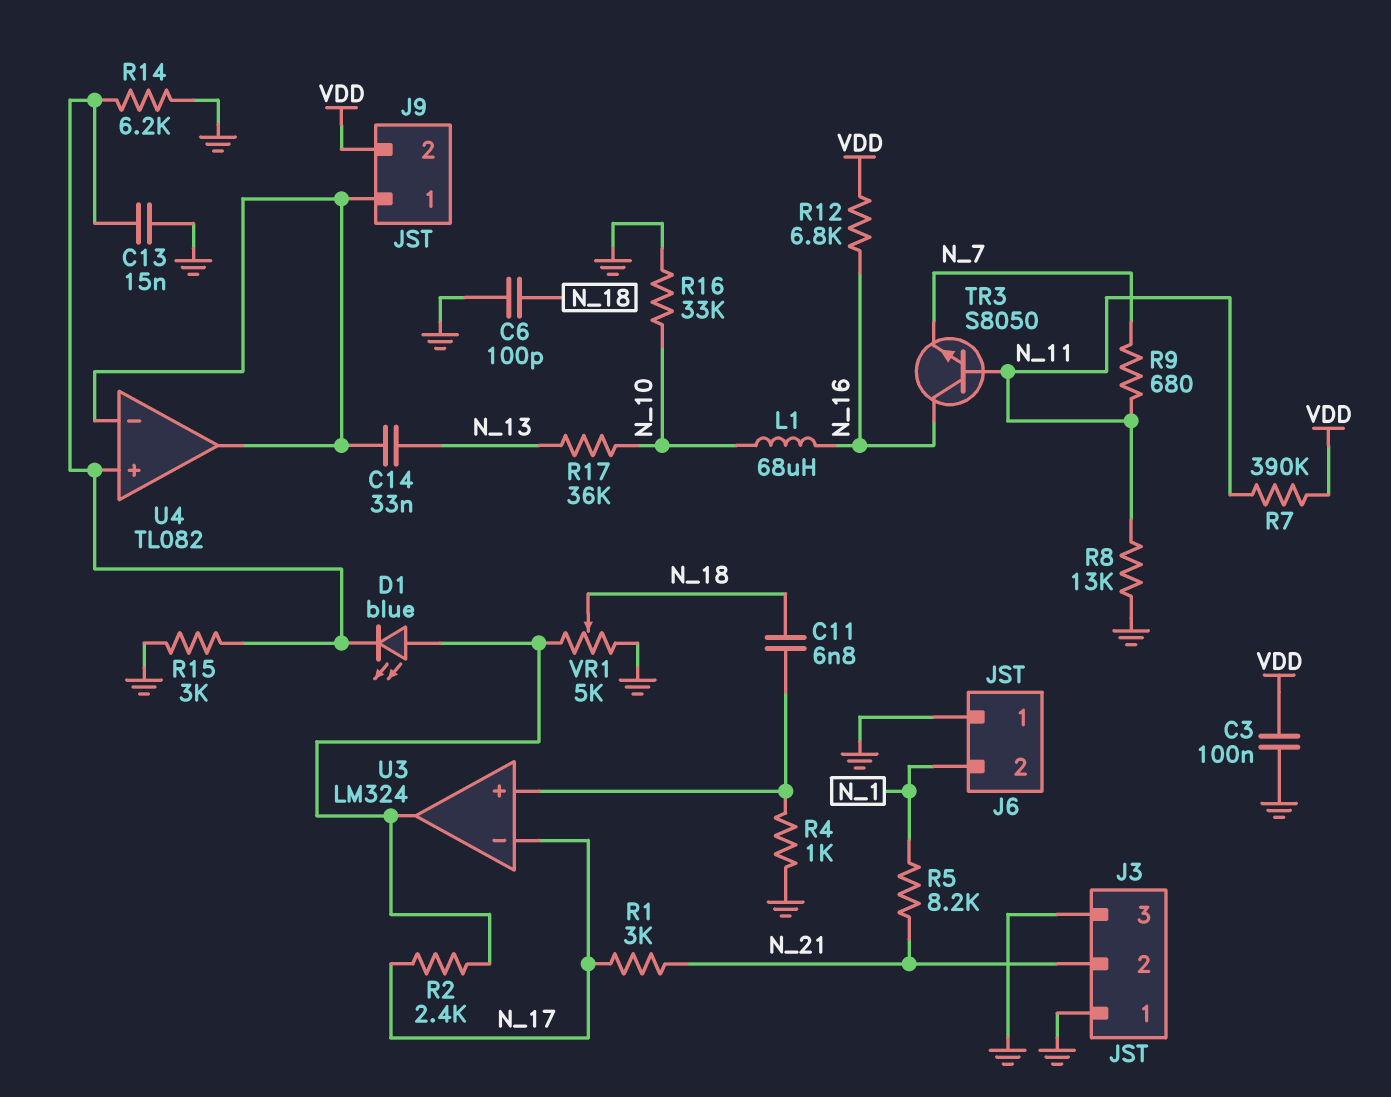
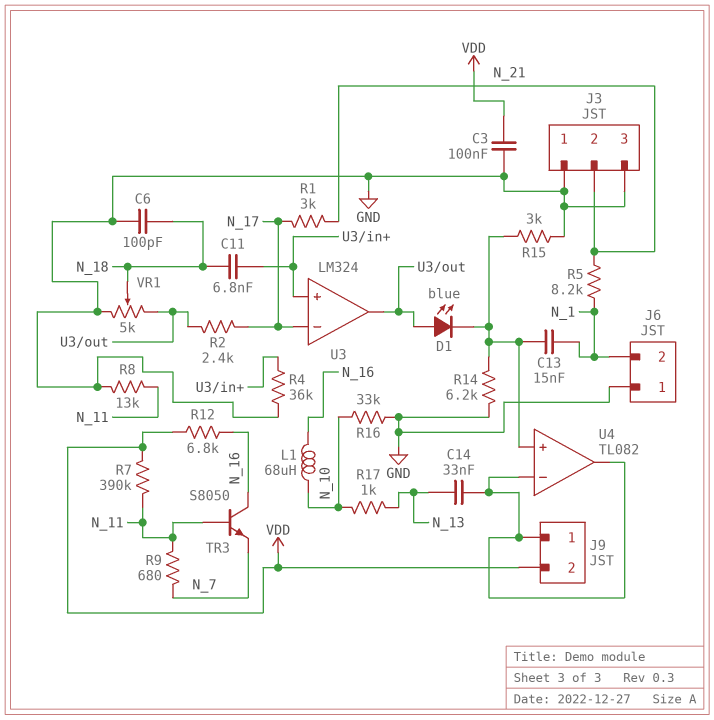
C13: 15nF (GND, U4/in+) -> 15nF (N_1, U4/in+)
R4: 1k (GND, U3/in+) -> 36k (GND, U3/in+)
R17: 36k (N_10, N_13) -> 1k (N_10, N_13)

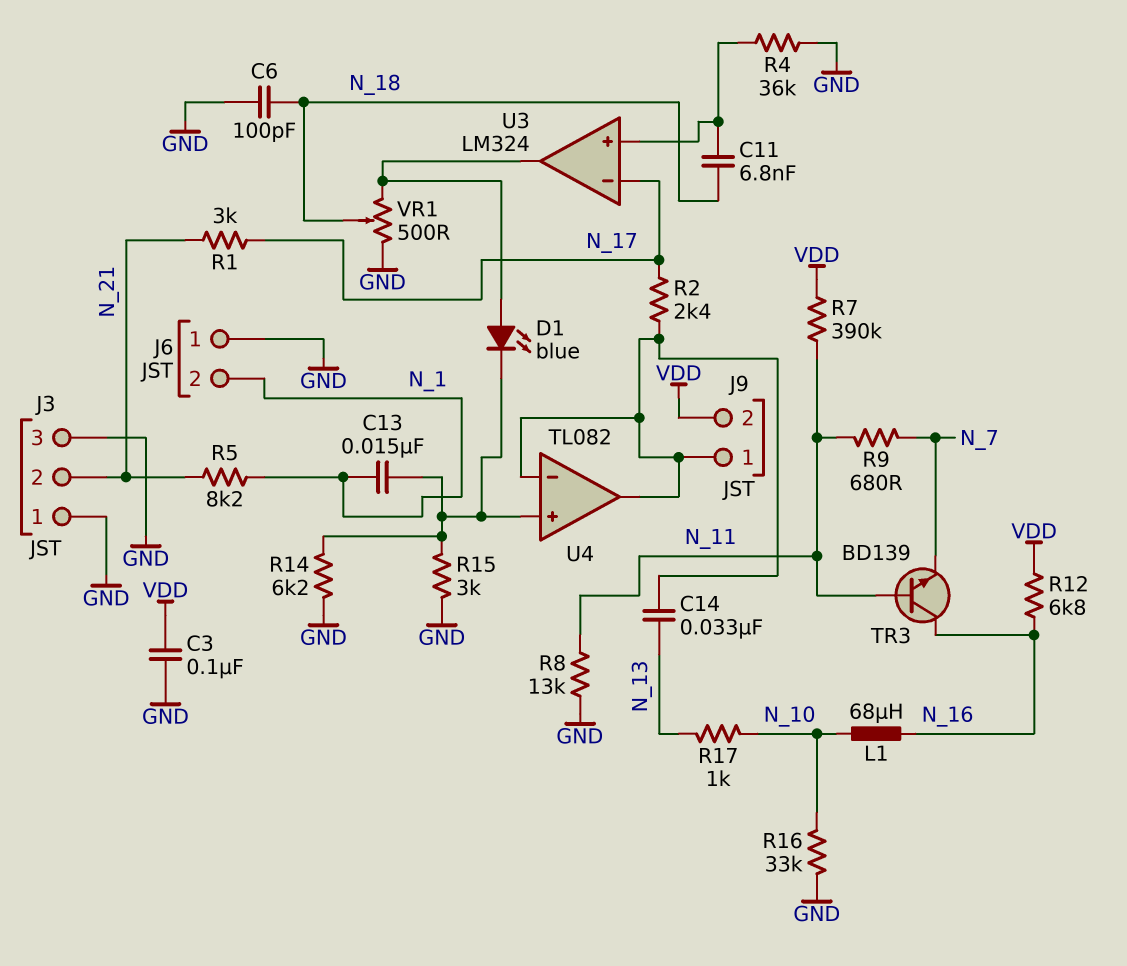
R2: 2.4k (N_17, U3/out) -> 2.4k (J9/1, N_17)
TR3: NPN S8050 (B N_11, C N_16, E N_7) -> NPN BD139 (B N_11, C N_16, E N_7)
VR1: 5k (GND, U3/out, wiper N_18) -> 500 (GND, U3/out, wiper N_18)

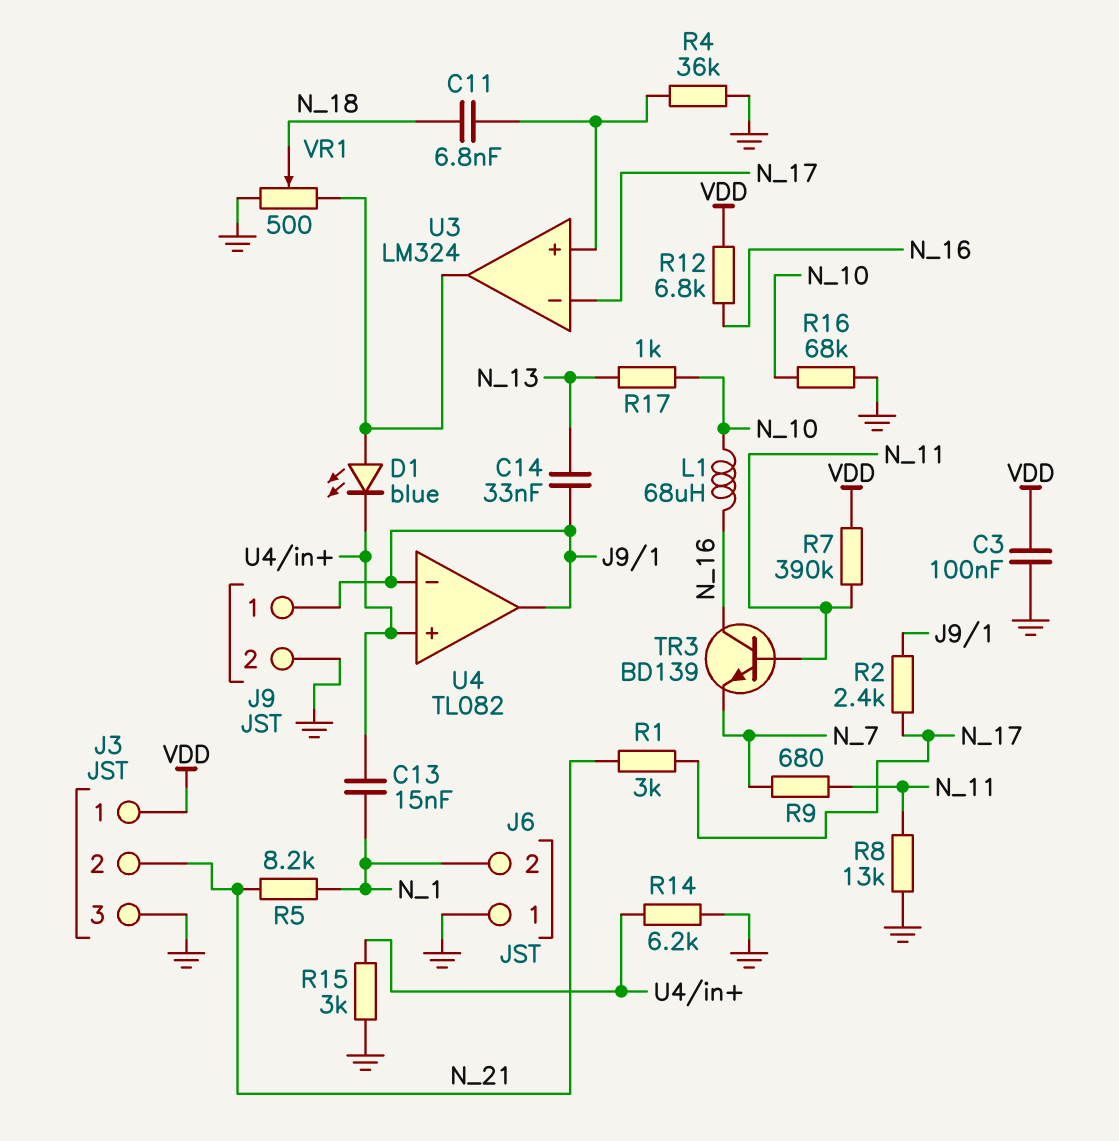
C6: 100pF (GND, N_18) -> none
J3 pin 1: GND -> VDD
J9 pin 2: VDD -> GND
R16: 33k (GND, N_10) -> 68k (GND, N_10)

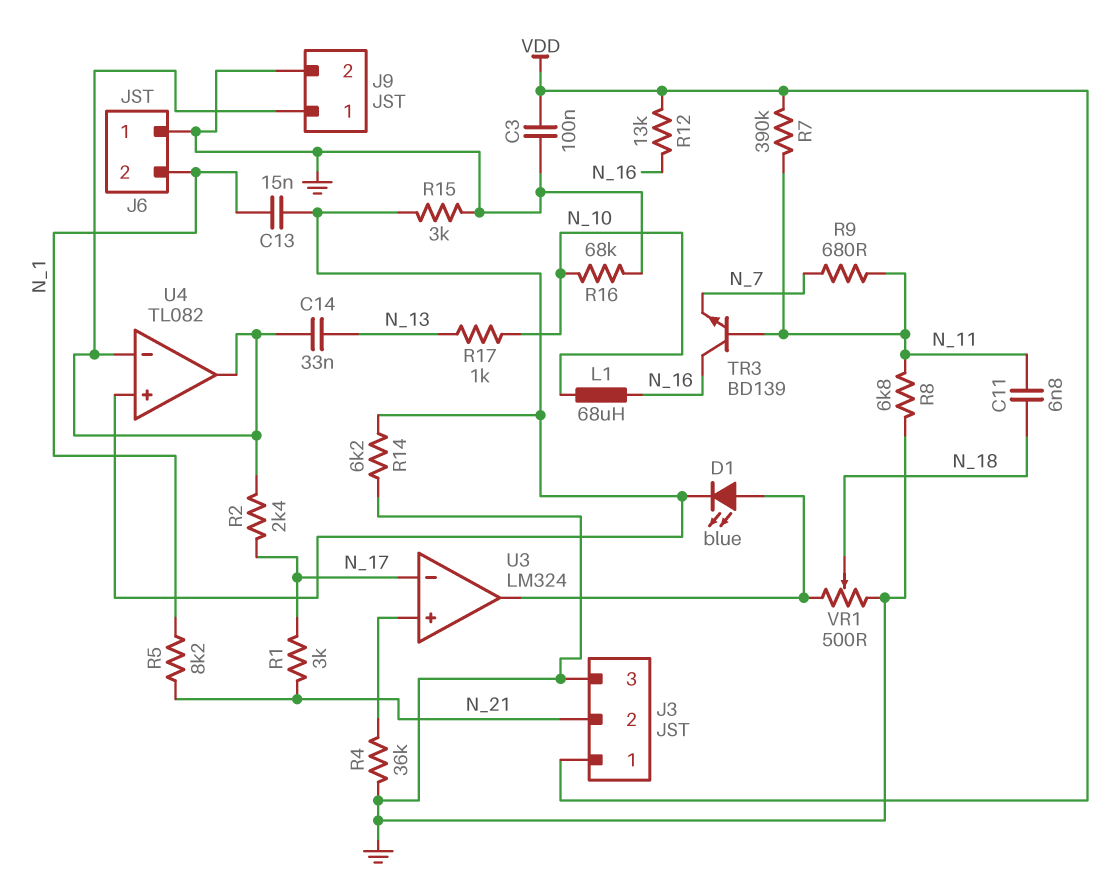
C11: 6.8nF (N_18, U3/in+) -> 6.8nF (N_11, N_18)
R8: 13k (GND, N_11) -> 6.8k (GND, N_11)
R12: 6.8k (N_16, VDD) -> 13k (N_16, VDD)

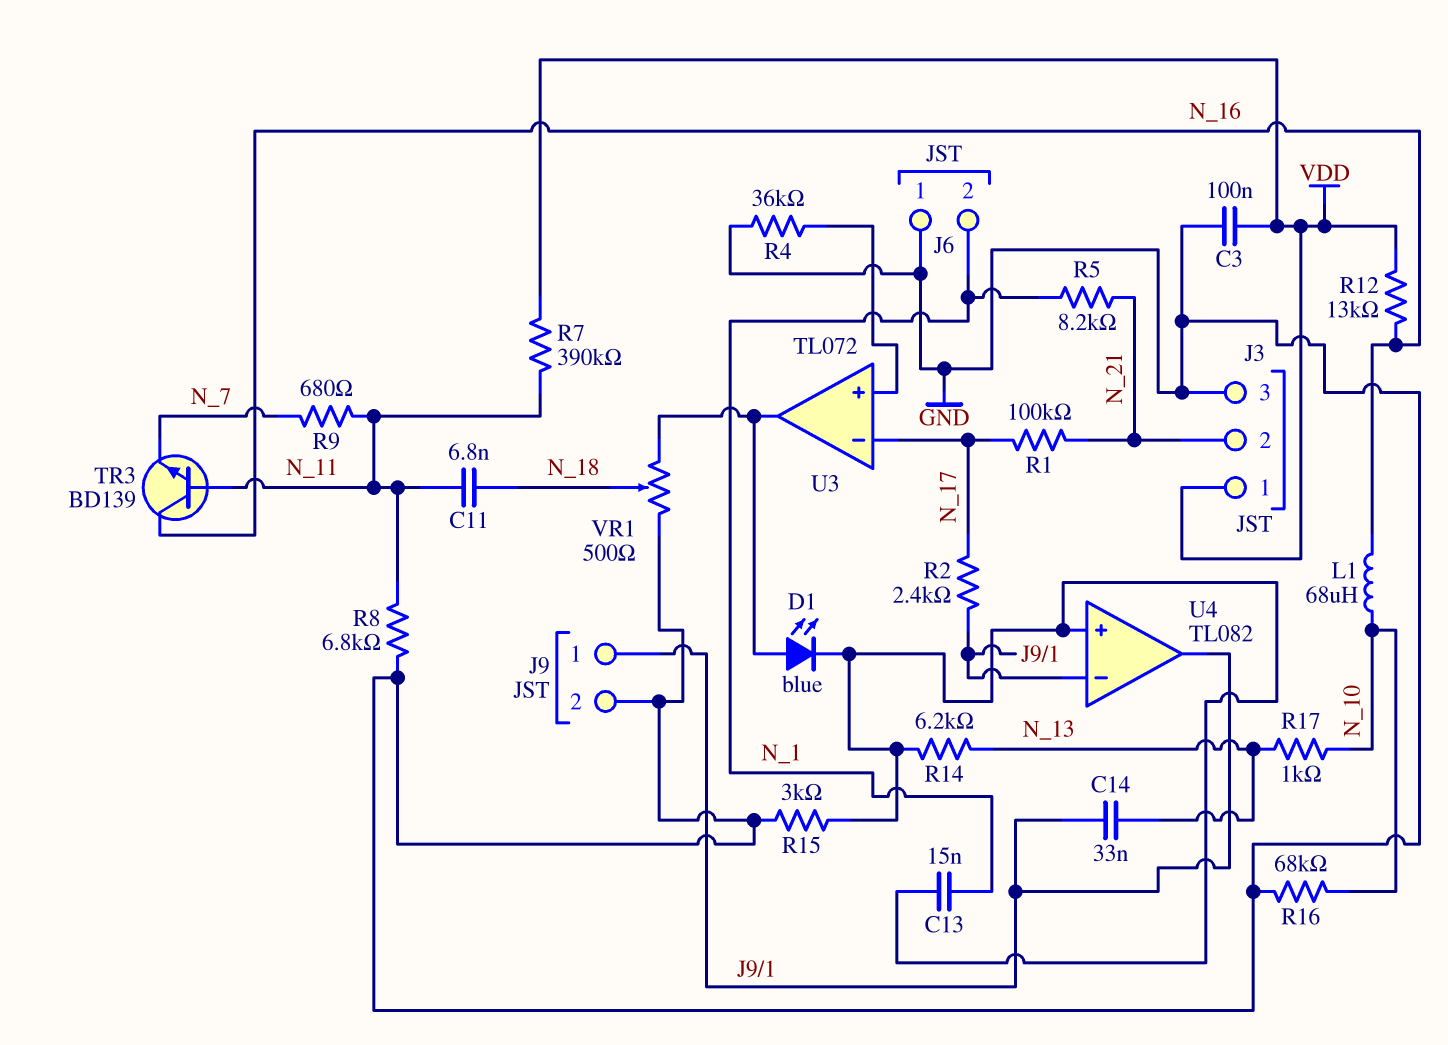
R1: 3k (N_17, N_21) -> 100k (N_17, N_21)
R14: 6.2k (GND, U4/in+) -> 6.2k (N_13, U4/in+)
U3: LM324 -> TL072

